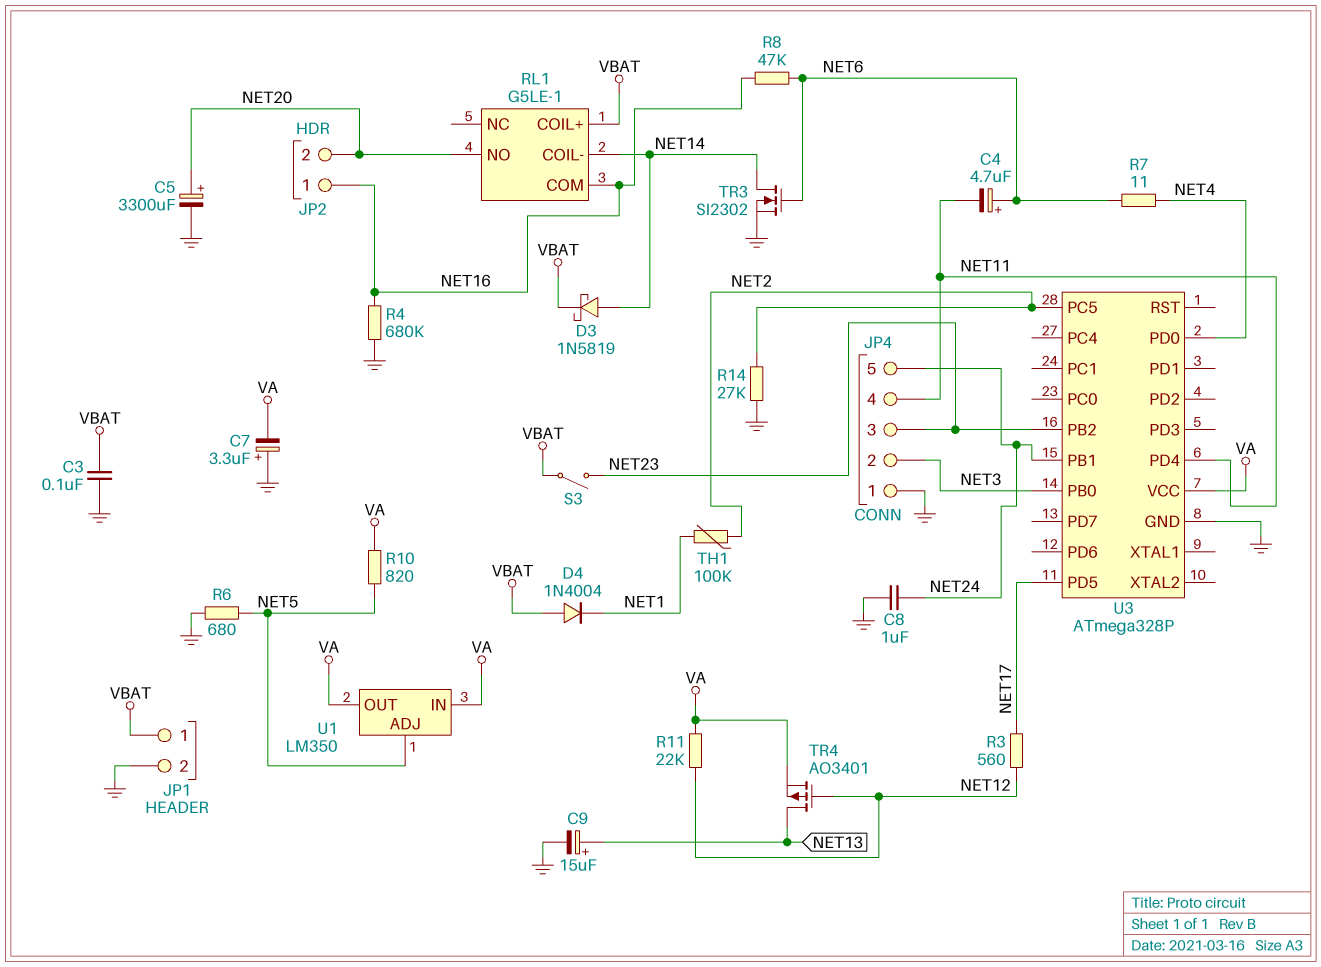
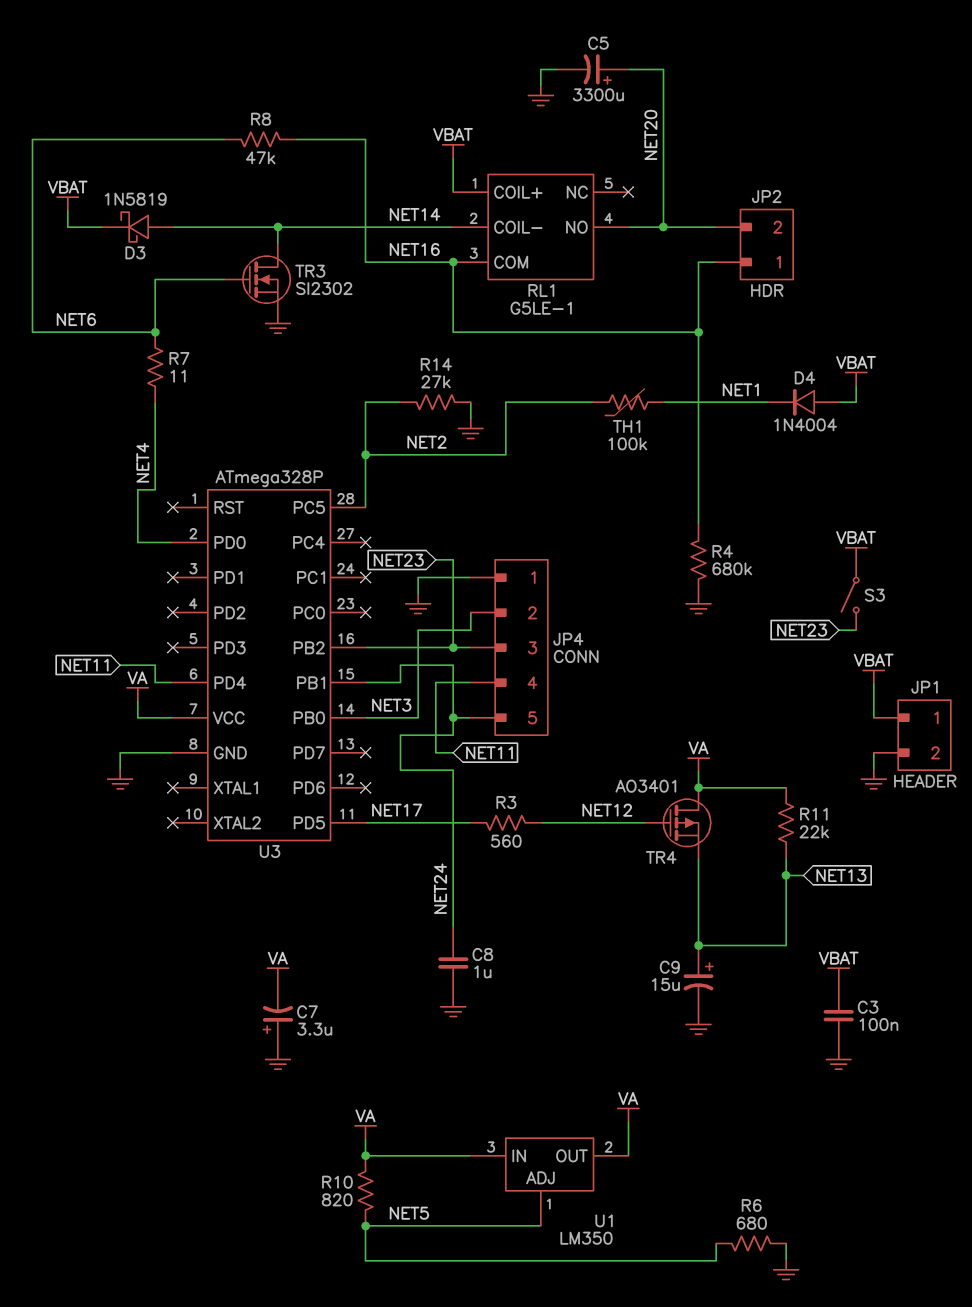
C4: 4.7uF (plus NET6, minus NET11) -> none
R11: 22k (NET12, VA) -> 22k (NET13, VA)
TR4: PMOS AO3401 (G NET12, D NET13, S VA) -> PMOS AO3401 (G NET12, D VA, S NET13)

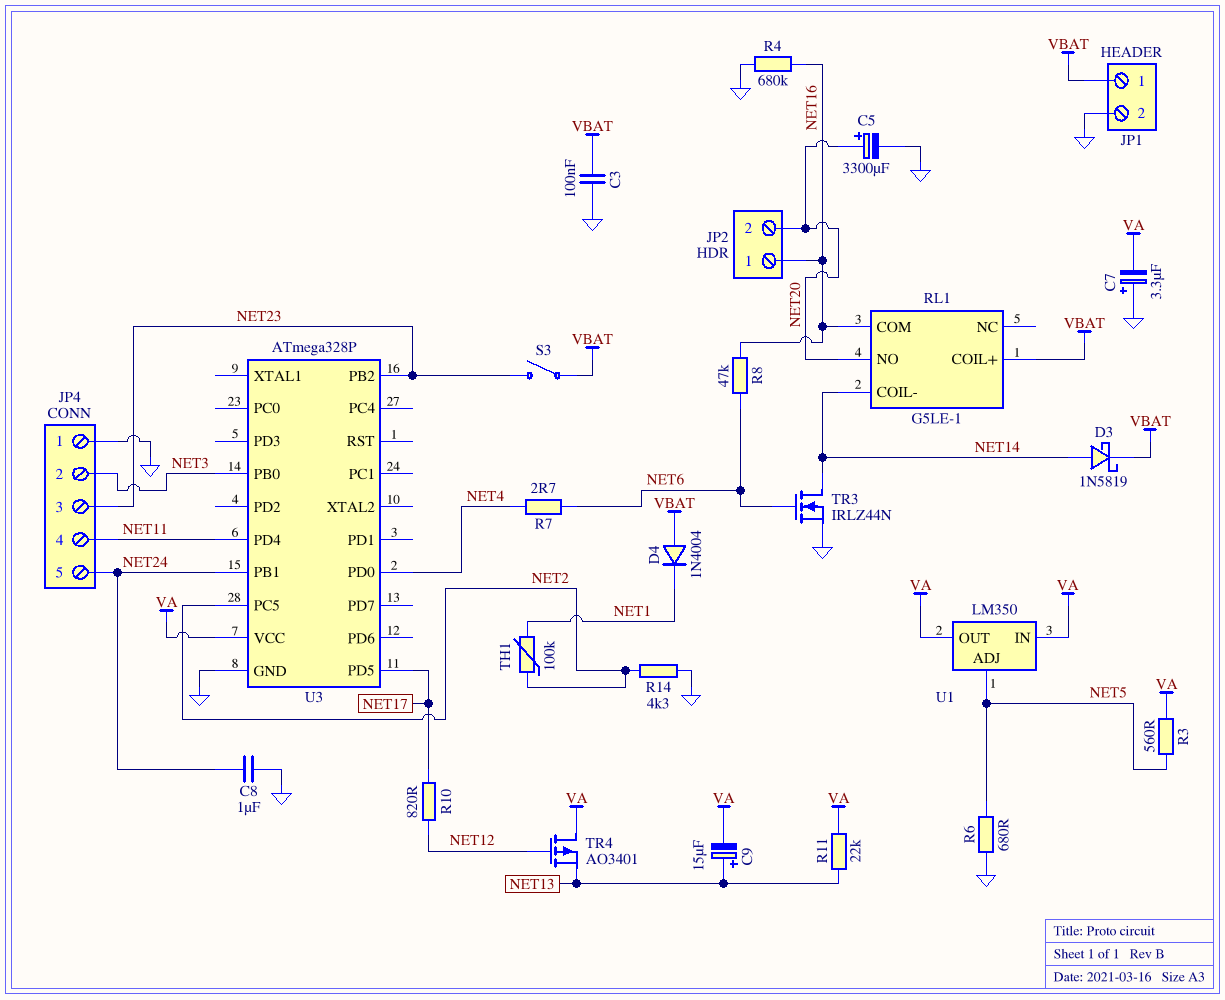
C9: 15uF (plus NET13, minus GND) -> 15uF (plus NET13, minus VA)
R3: 560 (NET12, NET17) -> 560 (NET5, VA)
R7: 11 (NET4, NET6) -> 2.7 (NET4, NET6)
R10: 820 (NET5, VA) -> 820 (NET12, NET17)
R14: 27k (GND, NET2) -> 4.3k (GND, NET2)
TR3: NMOS SI2302 (G NET6, D NET14, S GND) -> NMOS IRLZ44N (G NET6, D NET14, S GND)

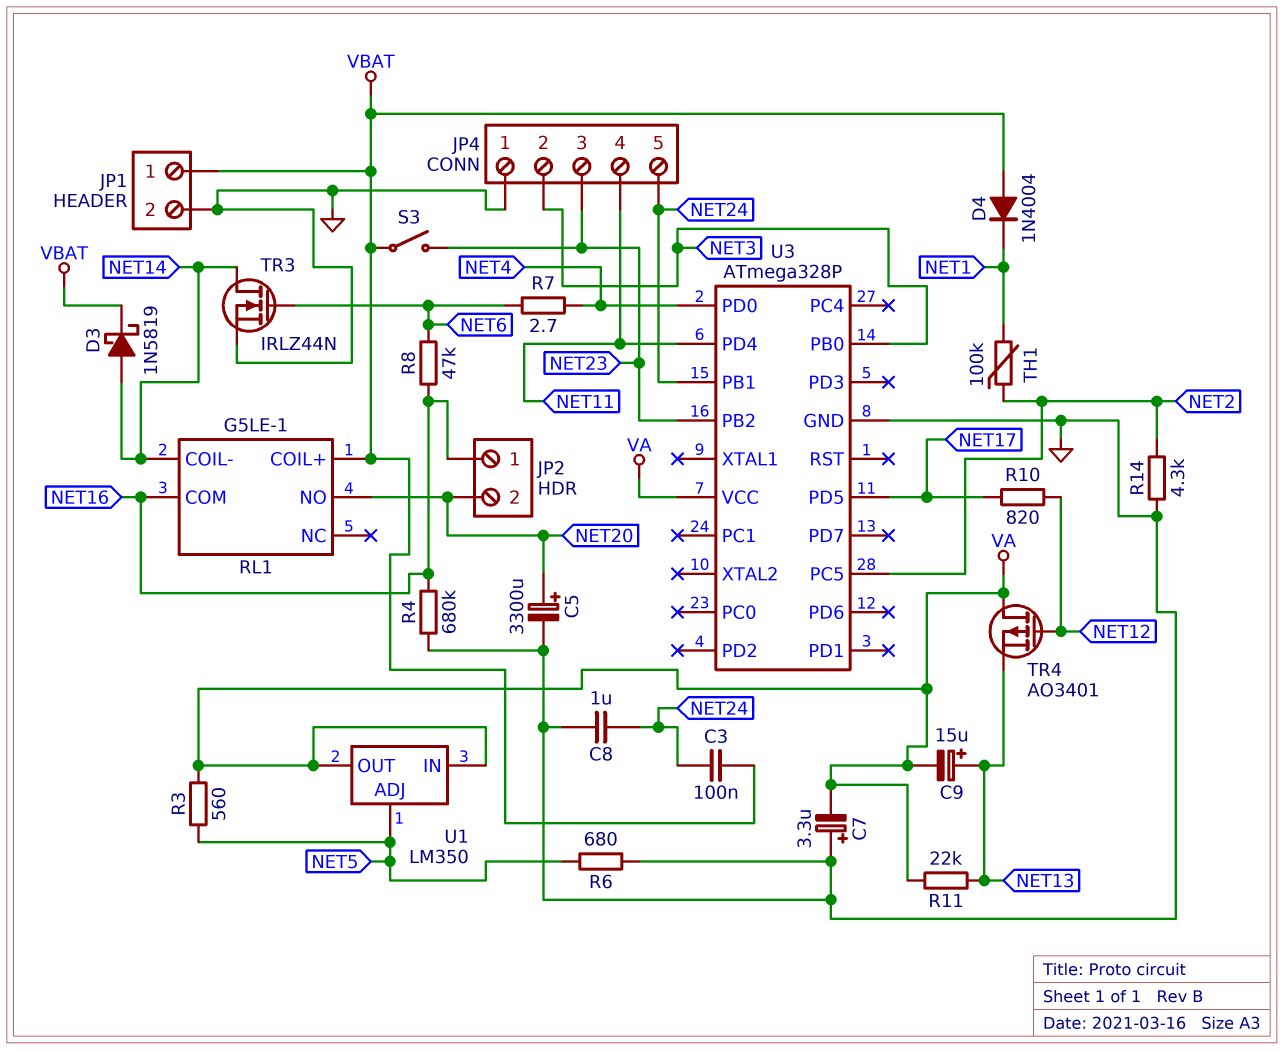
C3: 100nF (GND, VBAT) -> 100nF (NET24, VBAT)

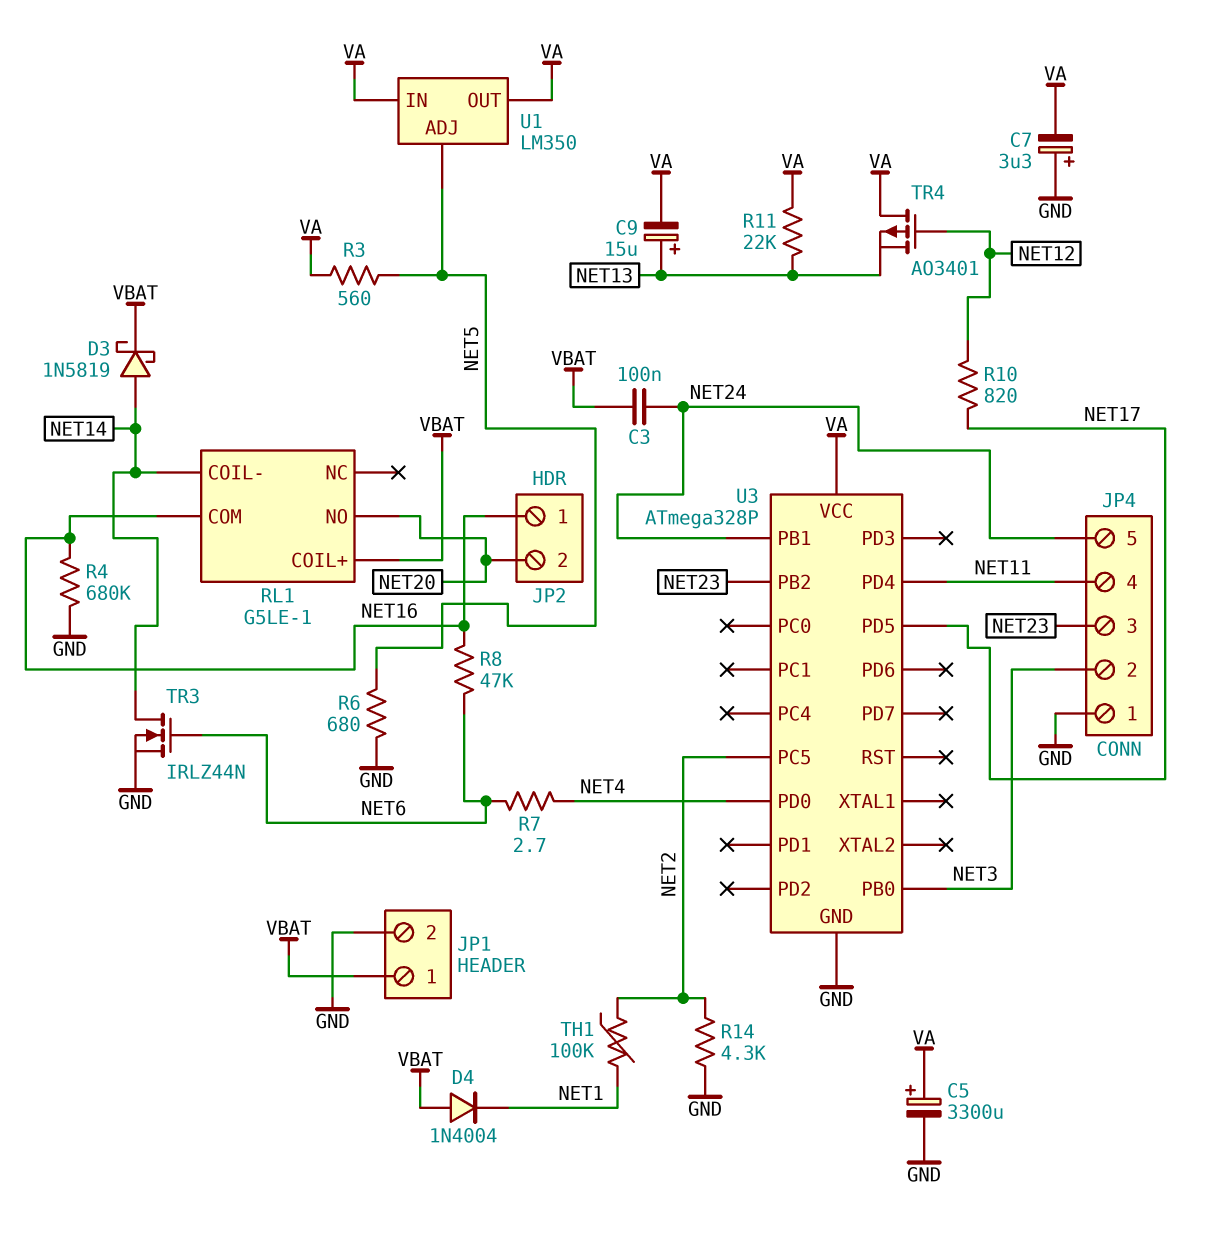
C5: 3300uF (plus NET20, minus GND) -> 3300uF (plus VA, minus GND)
C8: 1uF (GND, NET24) -> none
S3: switch (NET23, VBAT) -> none

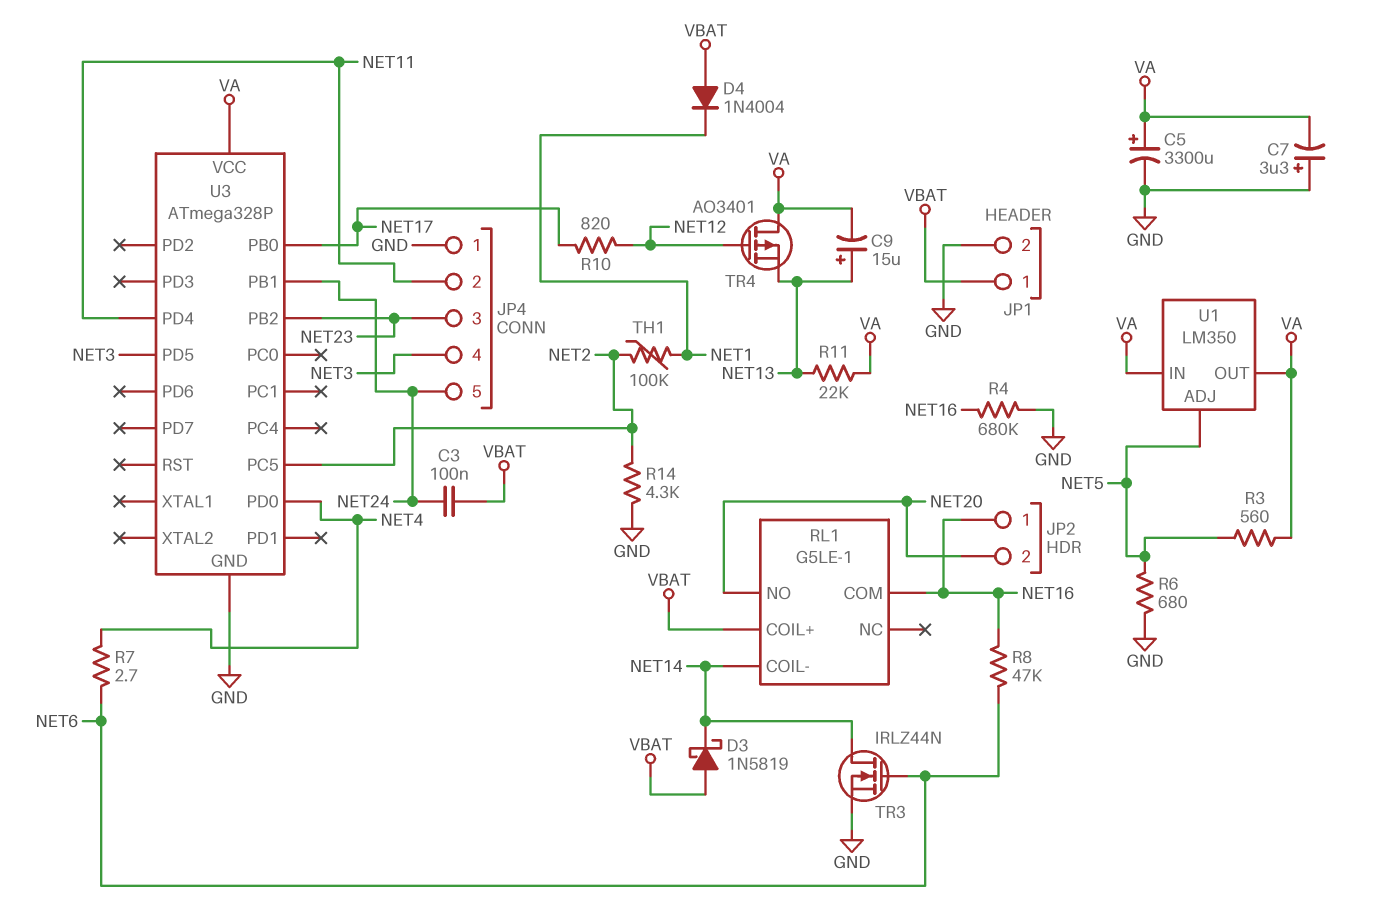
D3: schottky 1N5819 (A NET14, K VBAT) -> schottky 1N5819 (A VBAT, K NET14)
JP4 pin 2: NET3 -> NET11
JP4 pin 4: NET11 -> NET3
U3 pin PB0: NET3 -> NET17
U3 pin PD5: NET17 -> NET3

